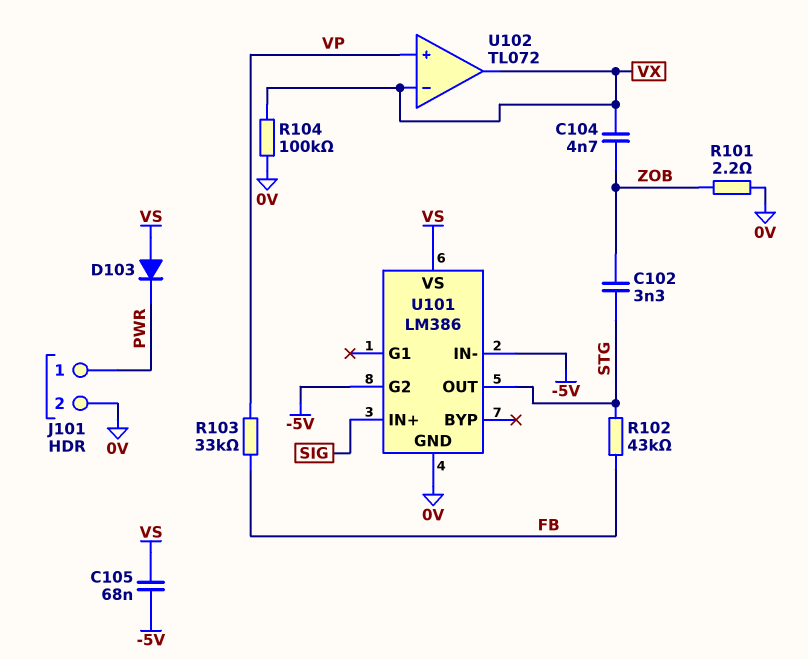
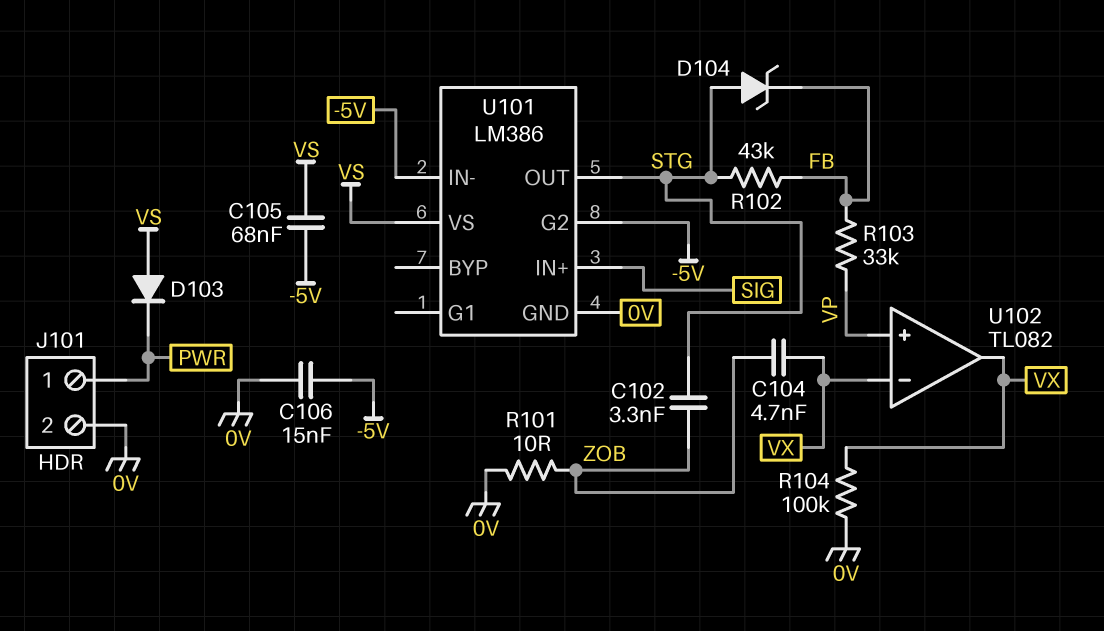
C106: none -> 15nF (-5V, 0V)
D104: none -> zener (A STG, K FB)
R101: 2.2 (0V, ZOB) -> 10 (0V, ZOB)
U102: TL072 -> TL082

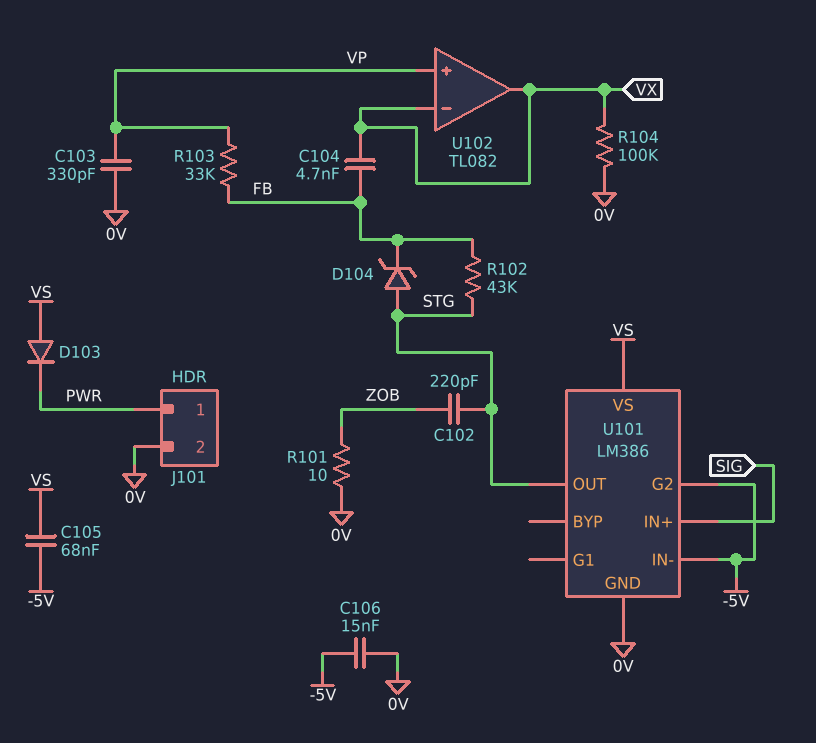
C102: 3.3nF (STG, ZOB) -> 220pF (STG, ZOB)
C103: none -> 330pF (0V, VP)
C104: 4.7nF (VX, ZOB) -> 4.7nF (FB, VX)

